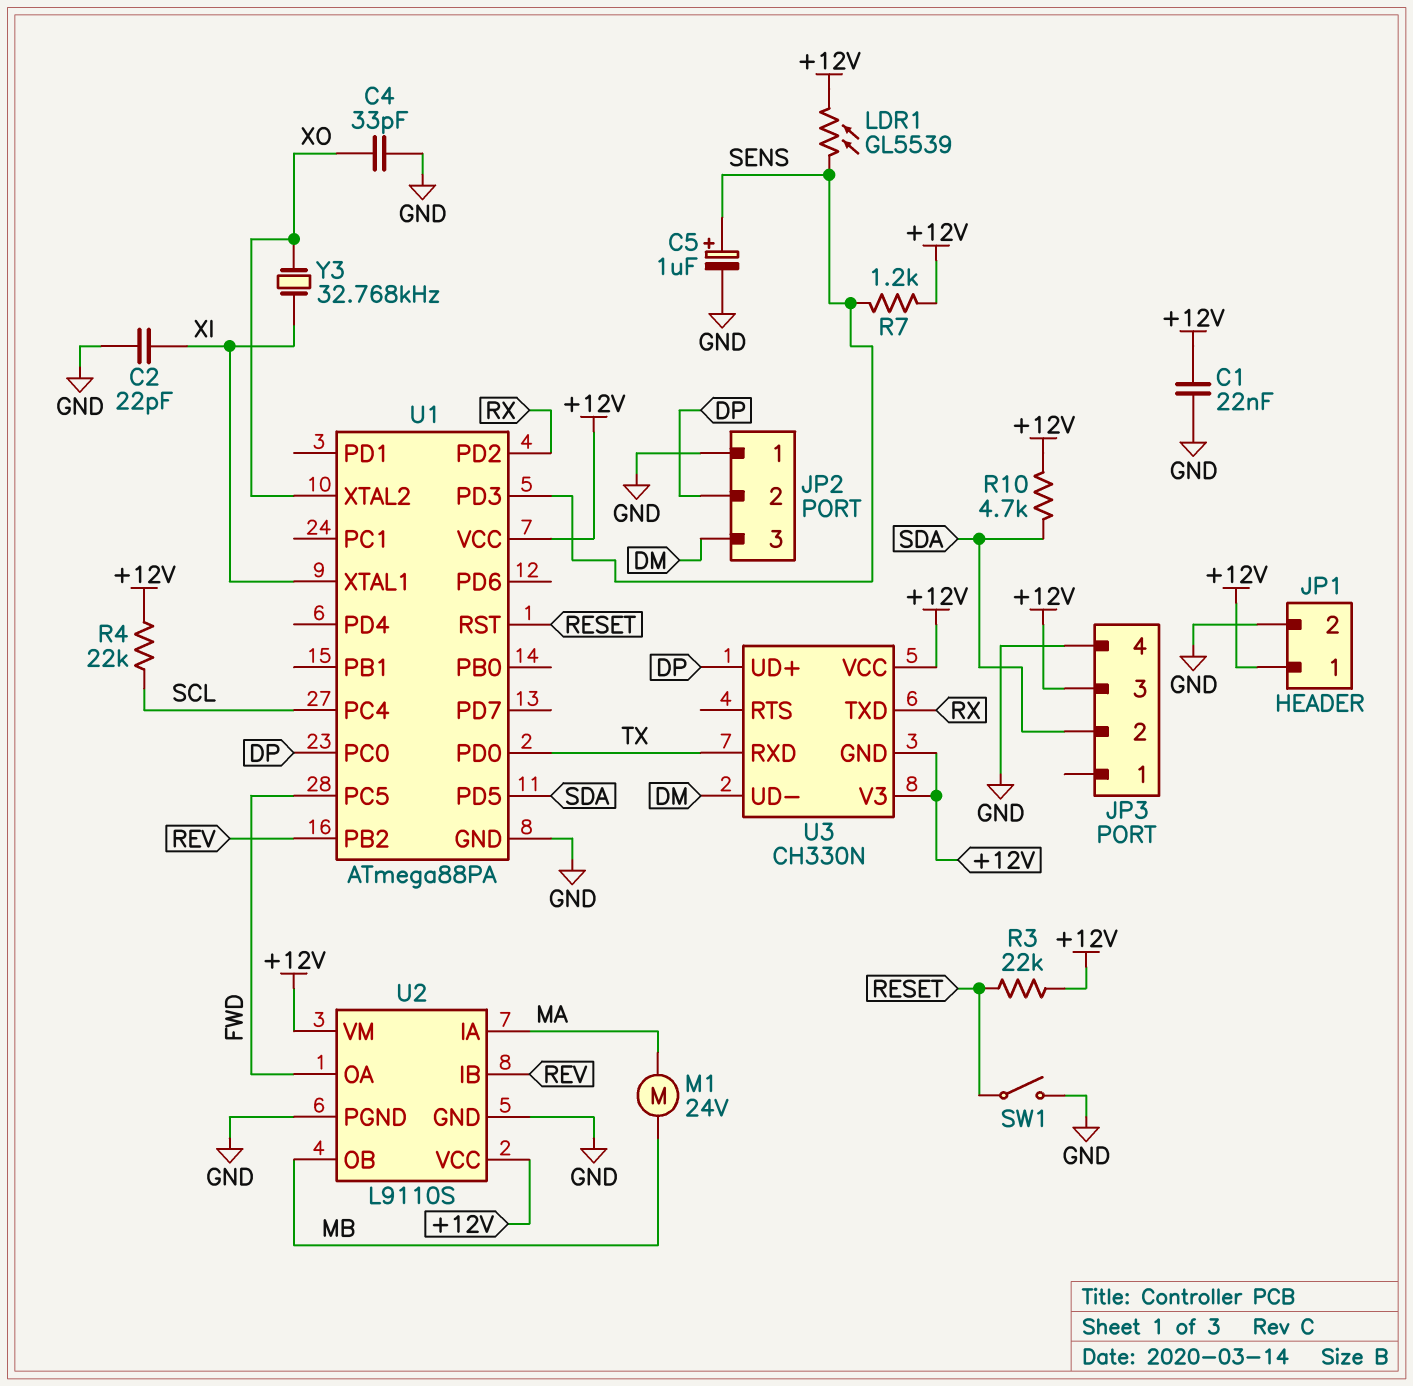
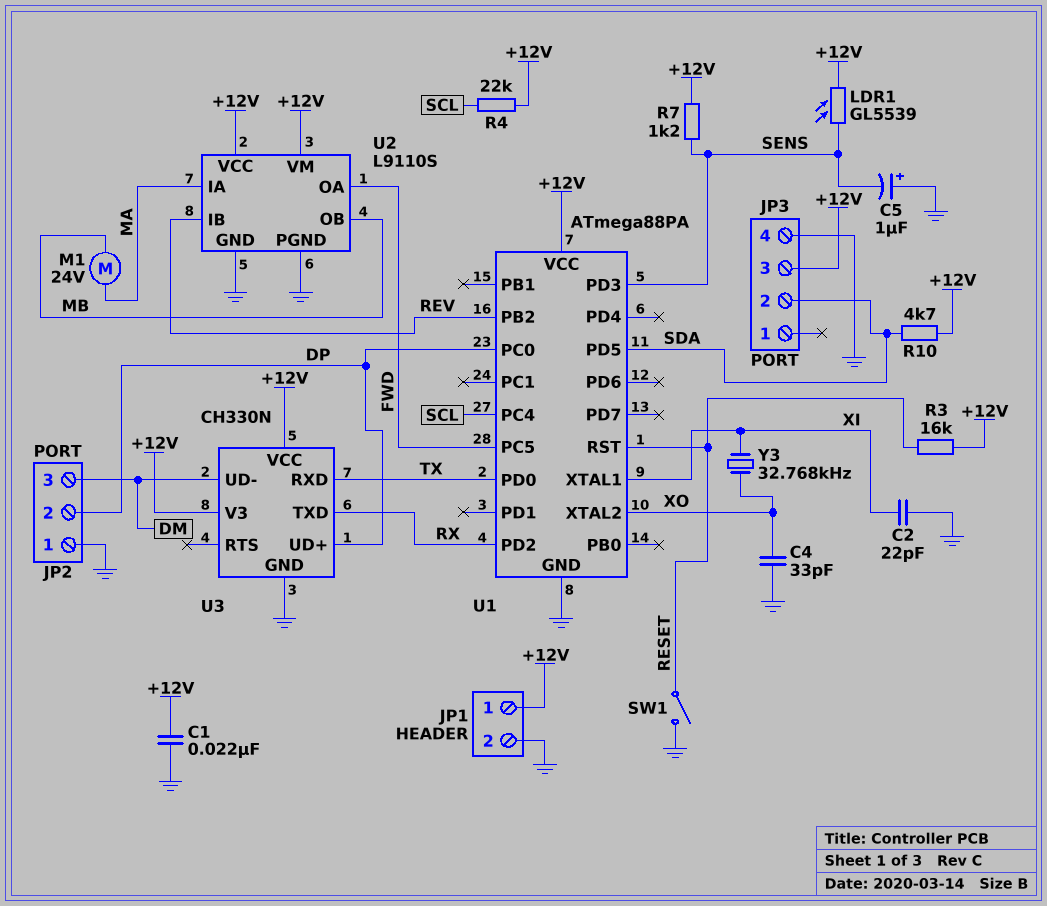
C5: 1uF (plus SENS, minus GND) -> 1uF (plus GND, minus SENS)
R3: 22k (+12V, RESET) -> 16k (+12V, RESET)
U3 pin GND: +12V -> GND

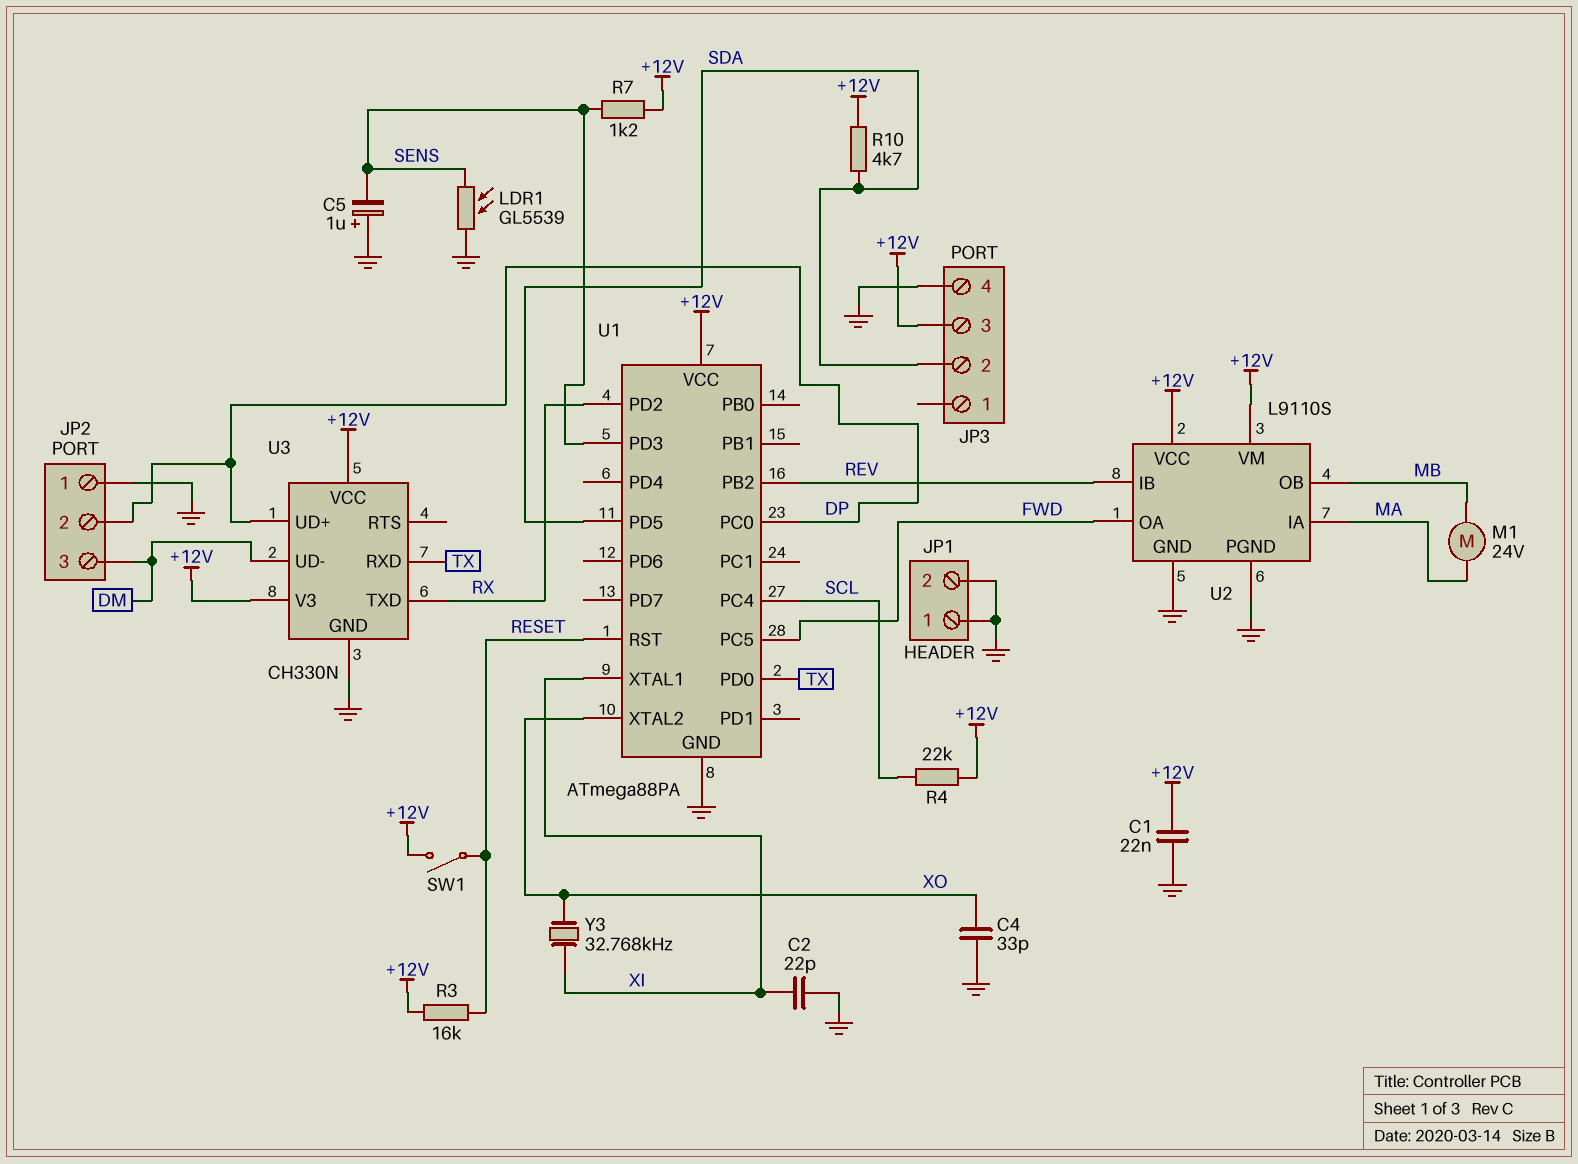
JP1 pin 1: +12V -> GND
LDR1: GL5539 (+12V, SENS) -> GL5539 (GND, SENS)
SW1: switch (GND, RESET) -> switch (+12V, RESET)

